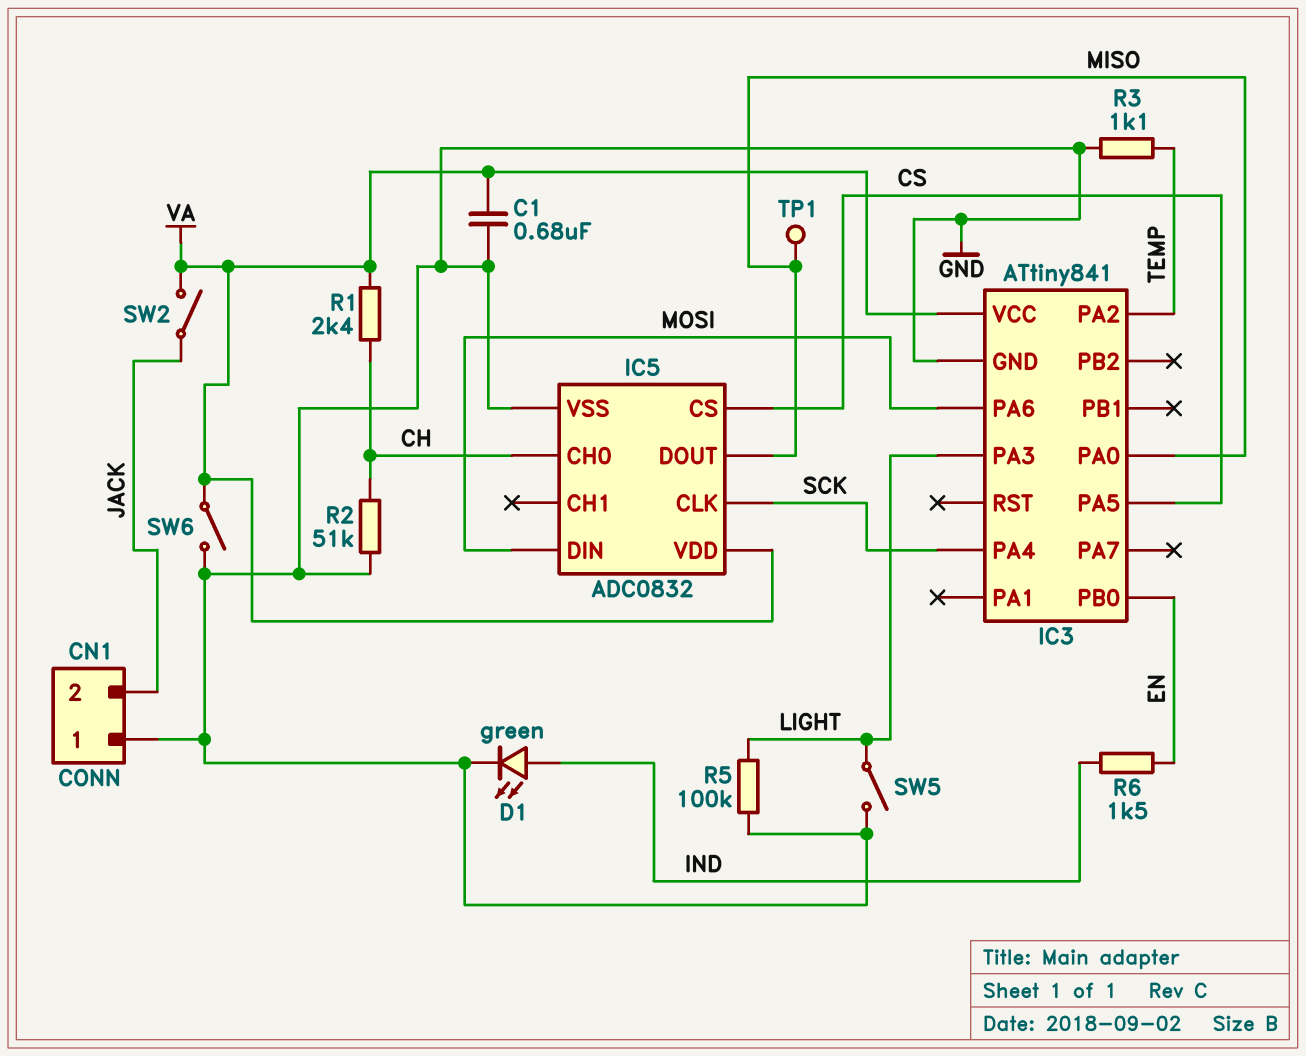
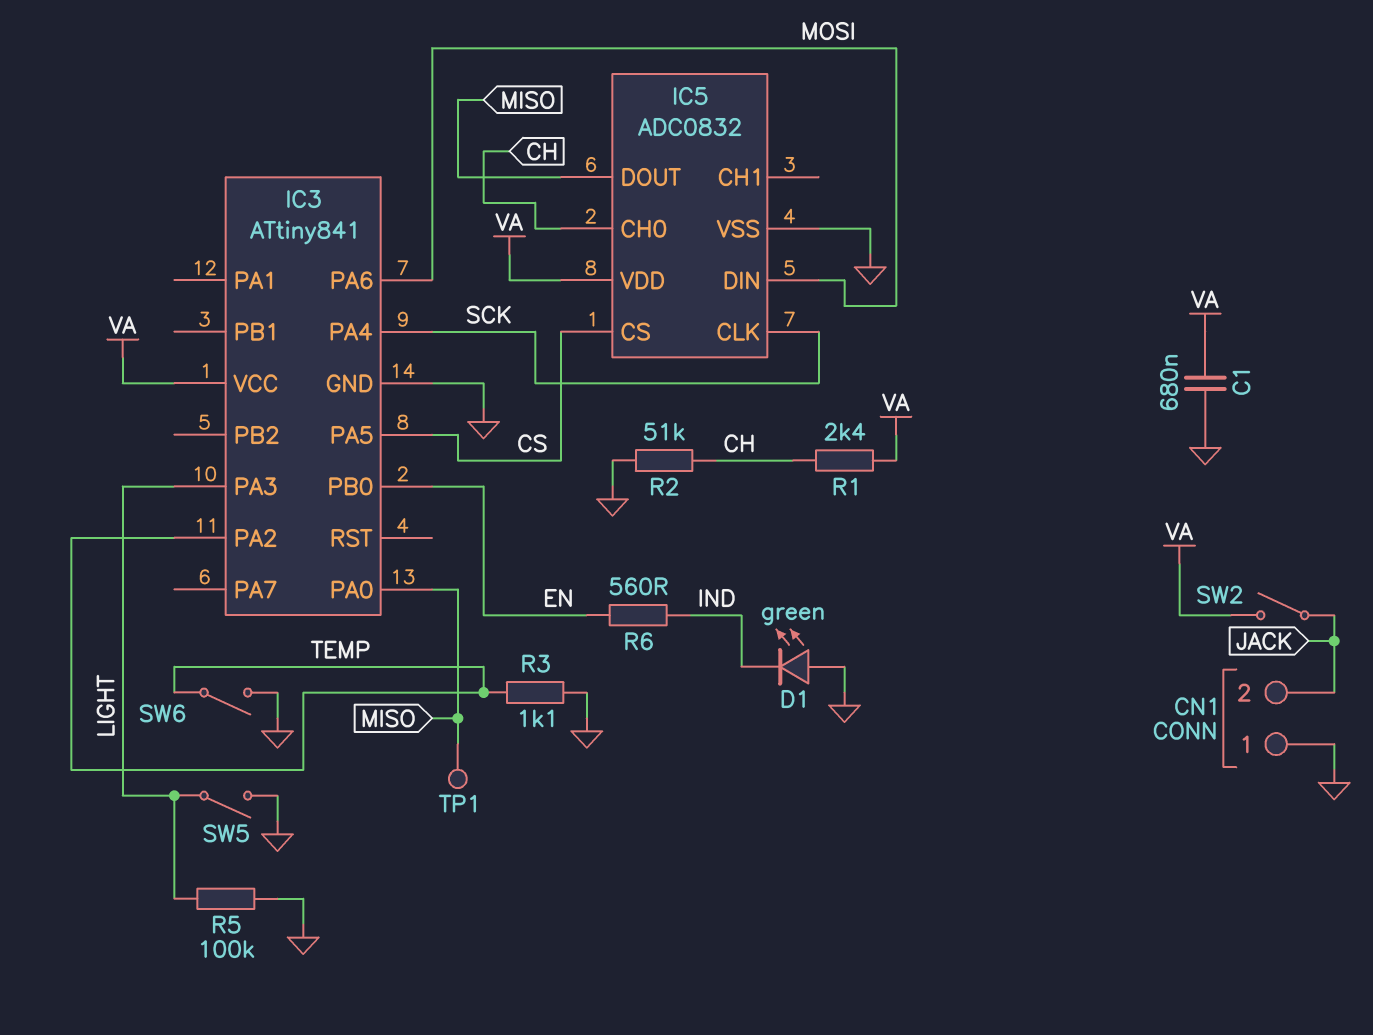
D1: LED green (A IND, K GND) -> LED green (A GND, K IND)
R6: 1.5k (EN, IND) -> 560 (EN, IND)
SW6: switch (GND, VA) -> switch (GND, TEMP)

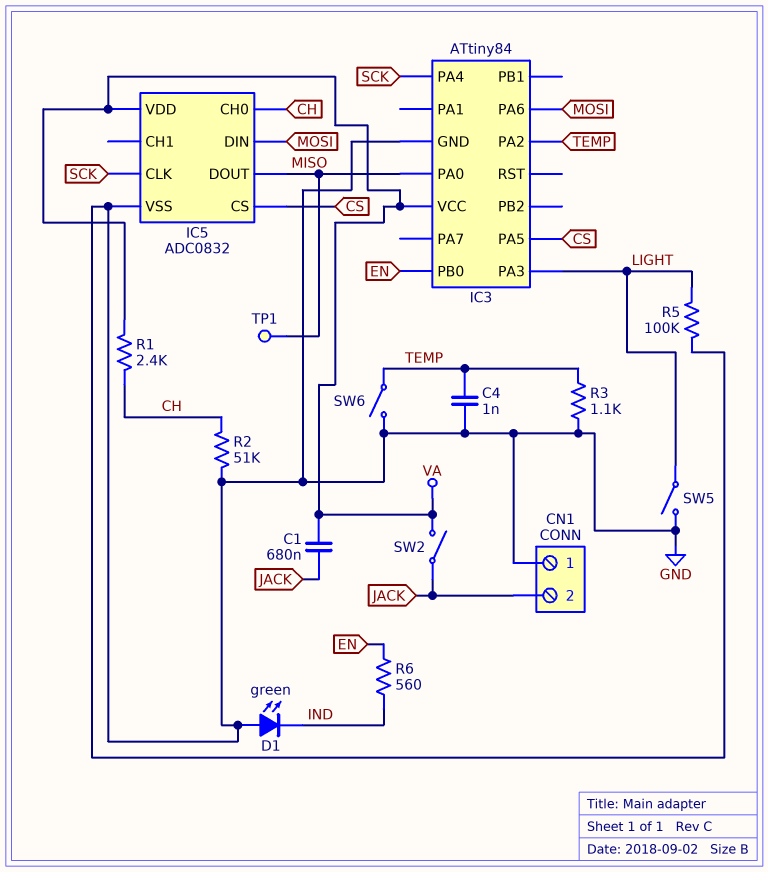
C1: 680nF (GND, VA) -> 680nF (JACK, VA)
C4: none -> 1nF (GND, TEMP)
IC3: ATtiny841 -> ATtiny84

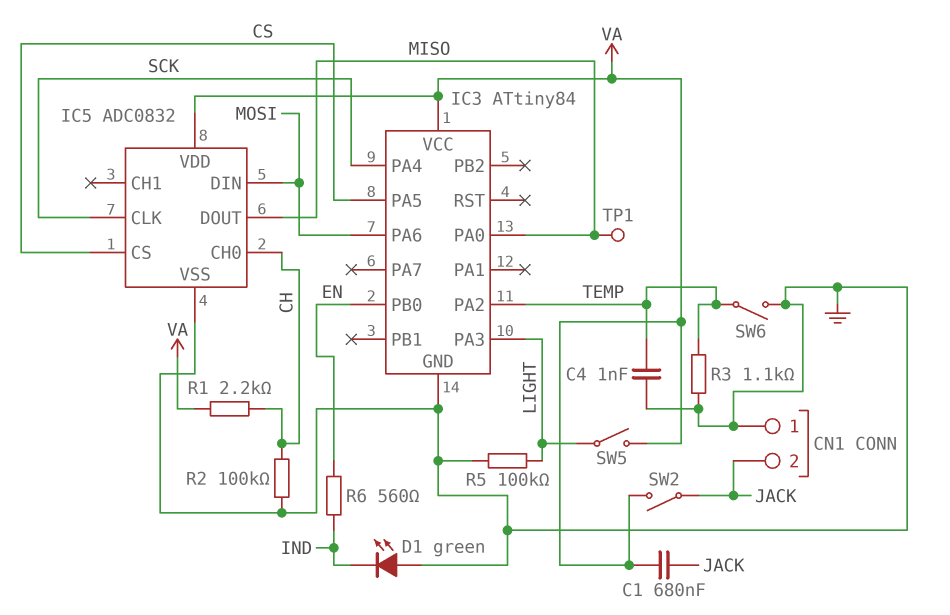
R1: 2.4k (CH, VA) -> 2.2k (CH, VA)
R2: 51k (CH, GND) -> 100k (CH, GND)
SW5: switch (GND, LIGHT) -> switch (LIGHT, VA)

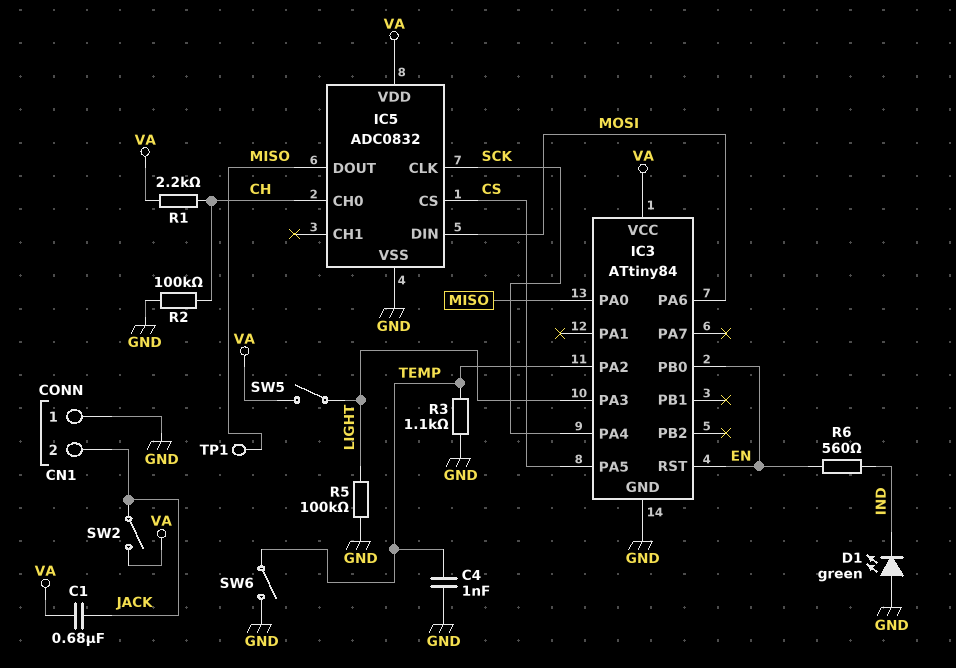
IC3 pin RST: none -> EN

